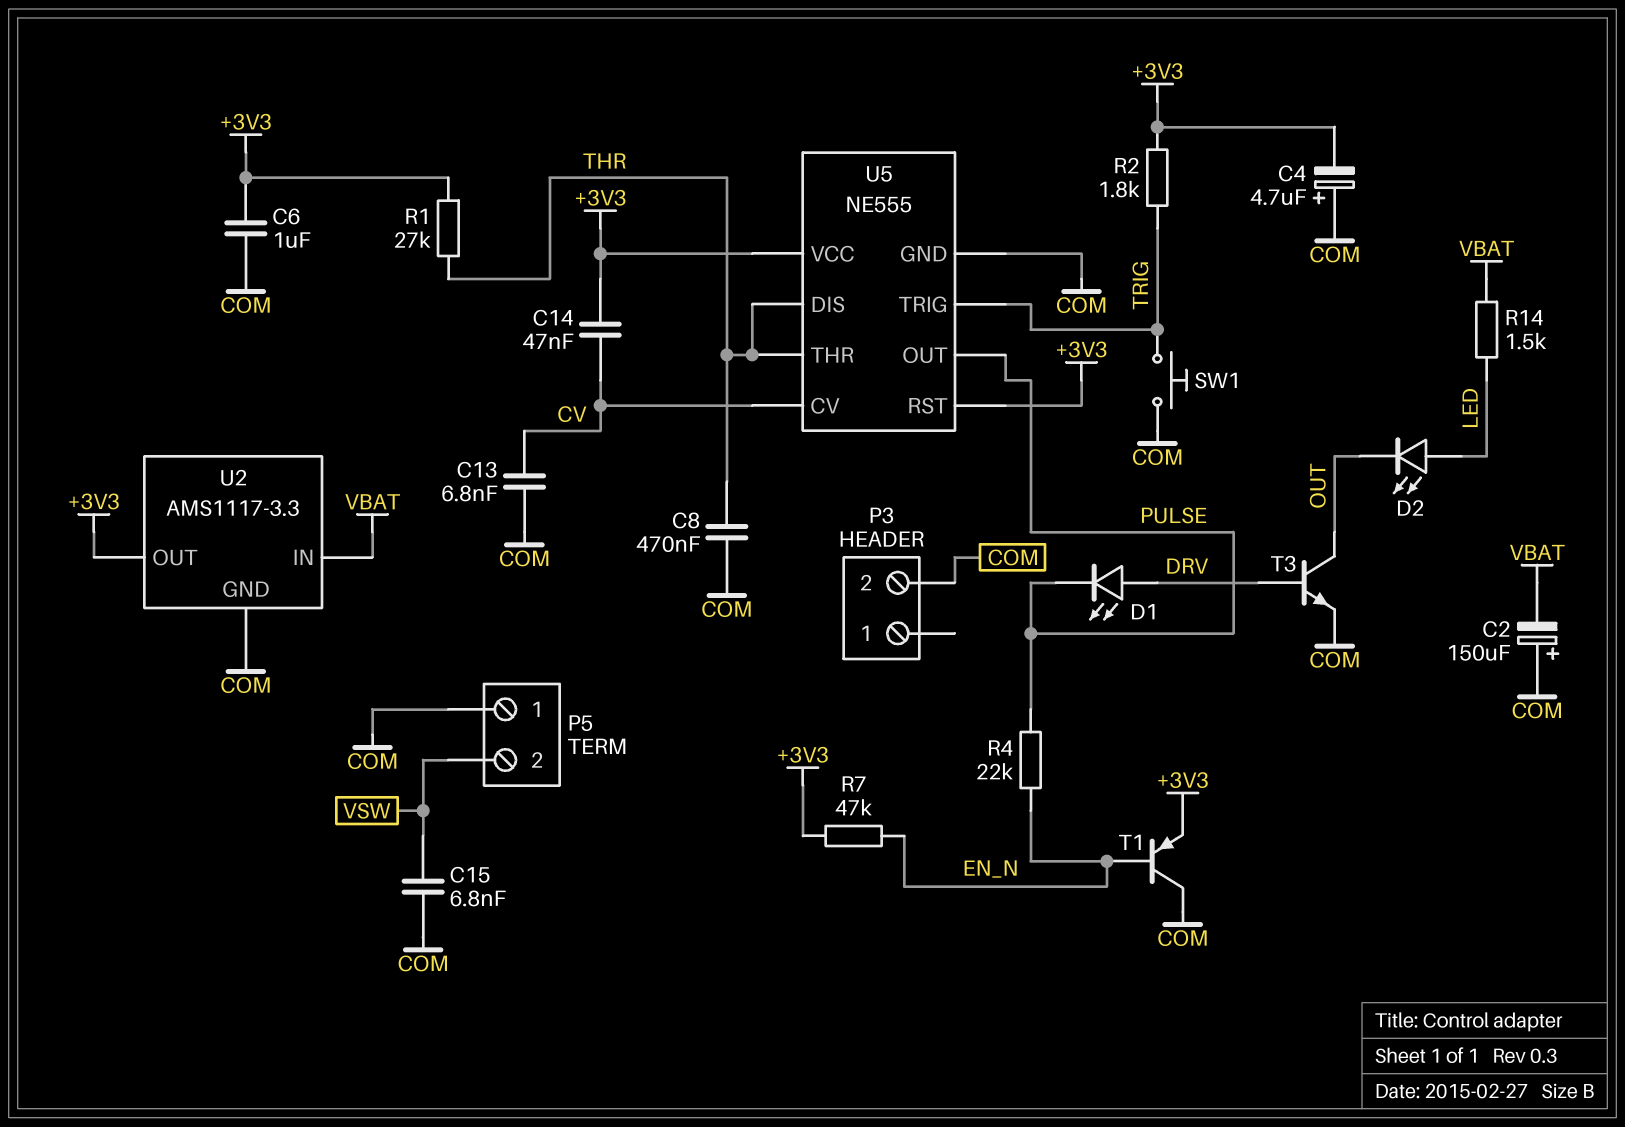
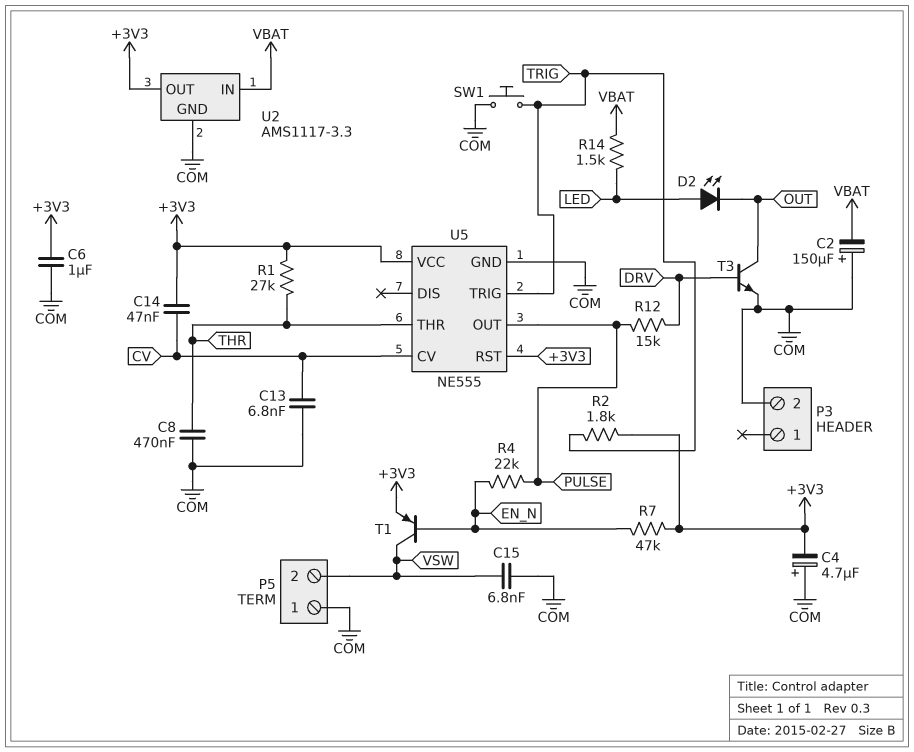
D1: LED (A DRV, K PULSE) -> none
R12: none -> 15k (DRV, PULSE)
T1: PNP (B EN_N, C COM, E +3V3) -> PNP (B EN_N, C VSW, E +3V3)
U5 pin DIS: THR -> none

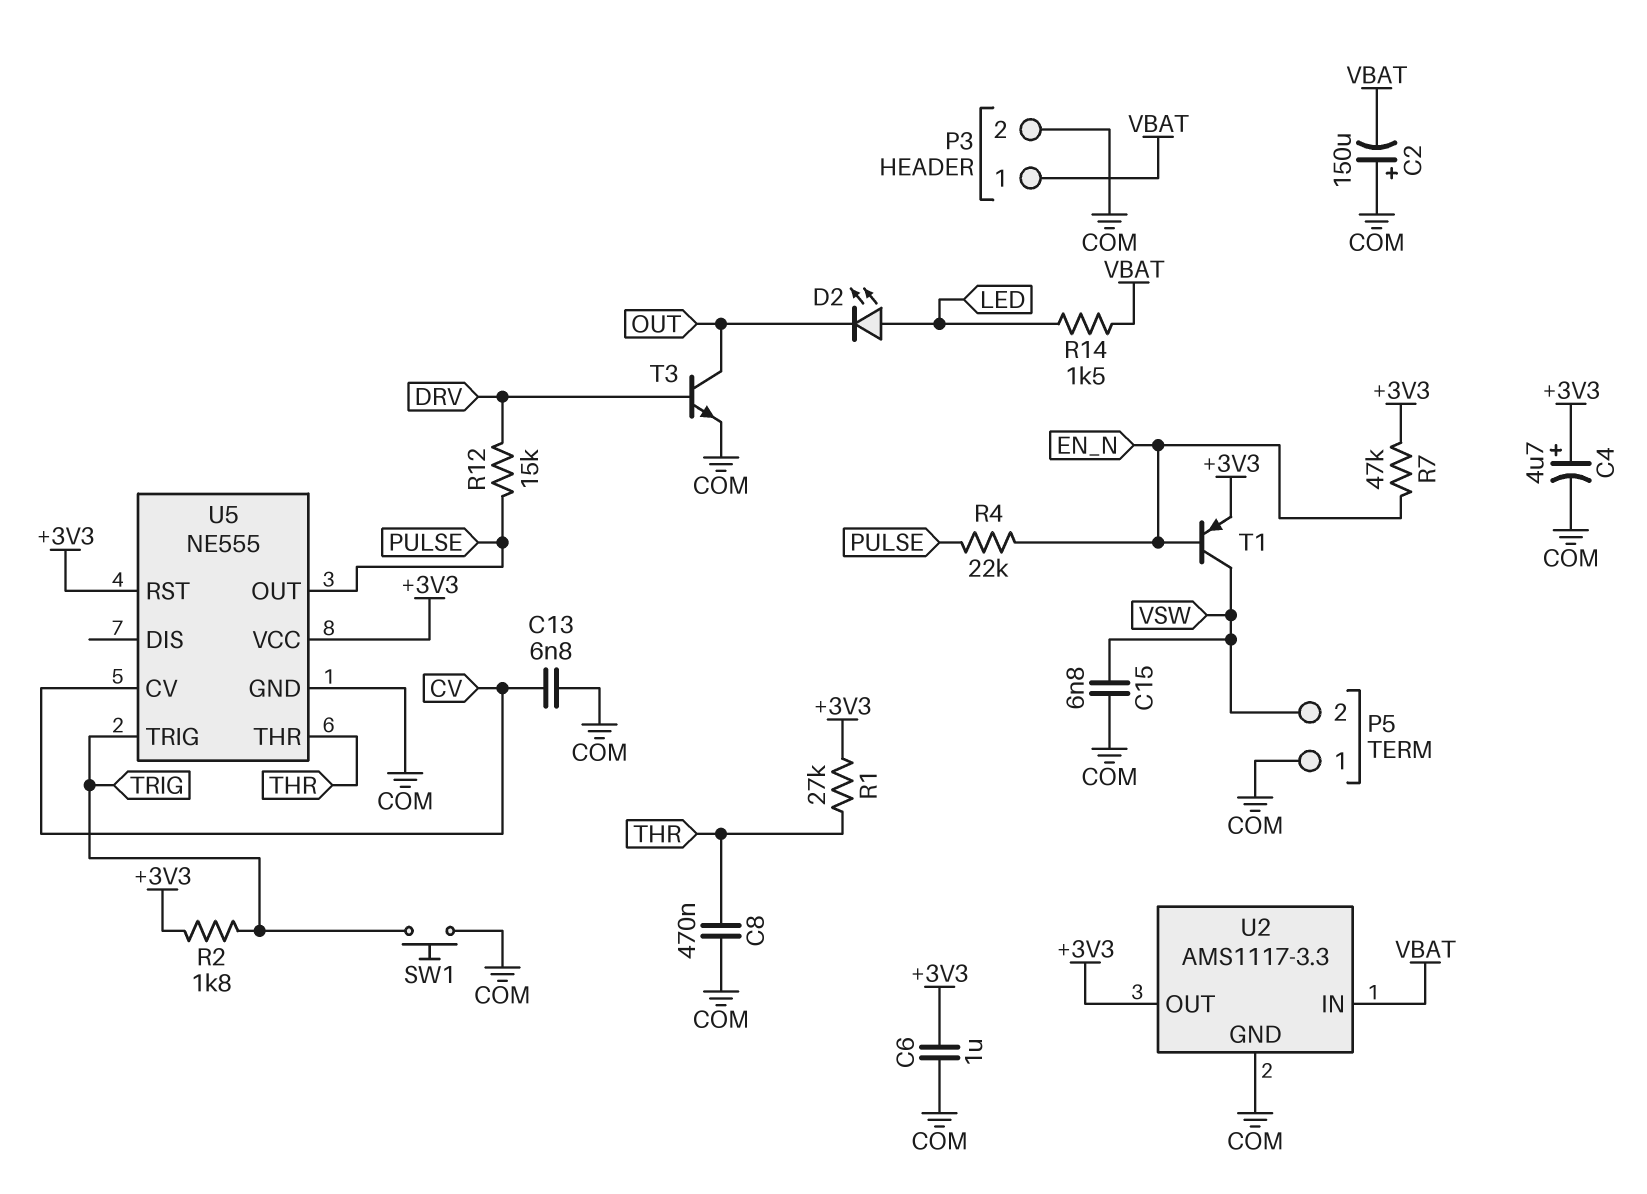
C4: 4.7uF (plus COM, minus +3V3) -> 4.7uF (plus +3V3, minus COM)
C14: 47nF (+3V3, CV) -> none
P3 pin 1: none -> VBAT

